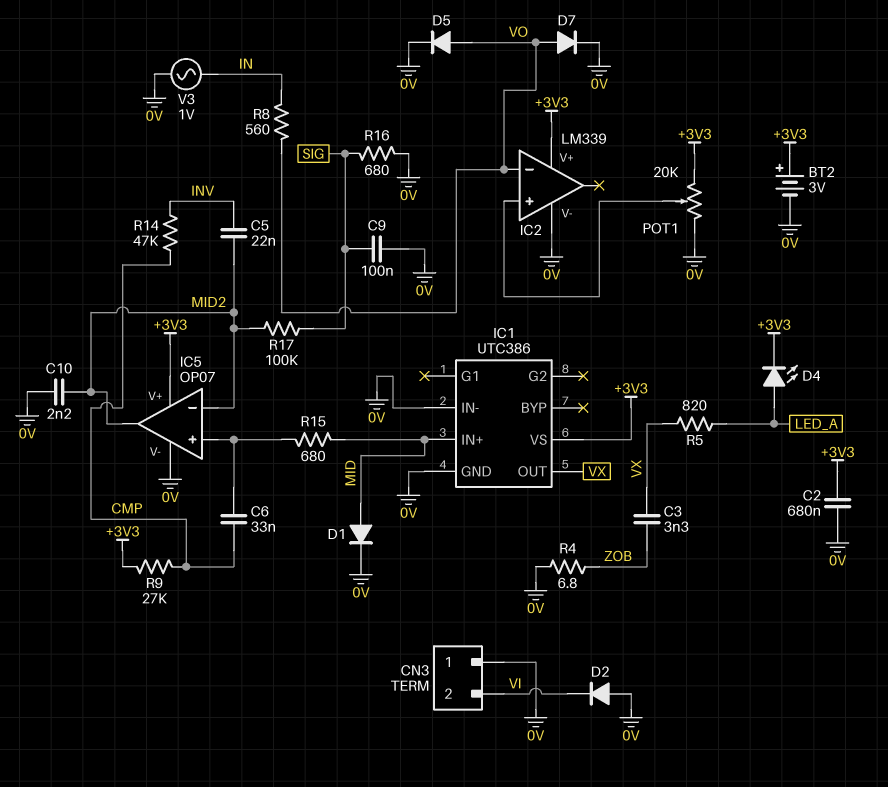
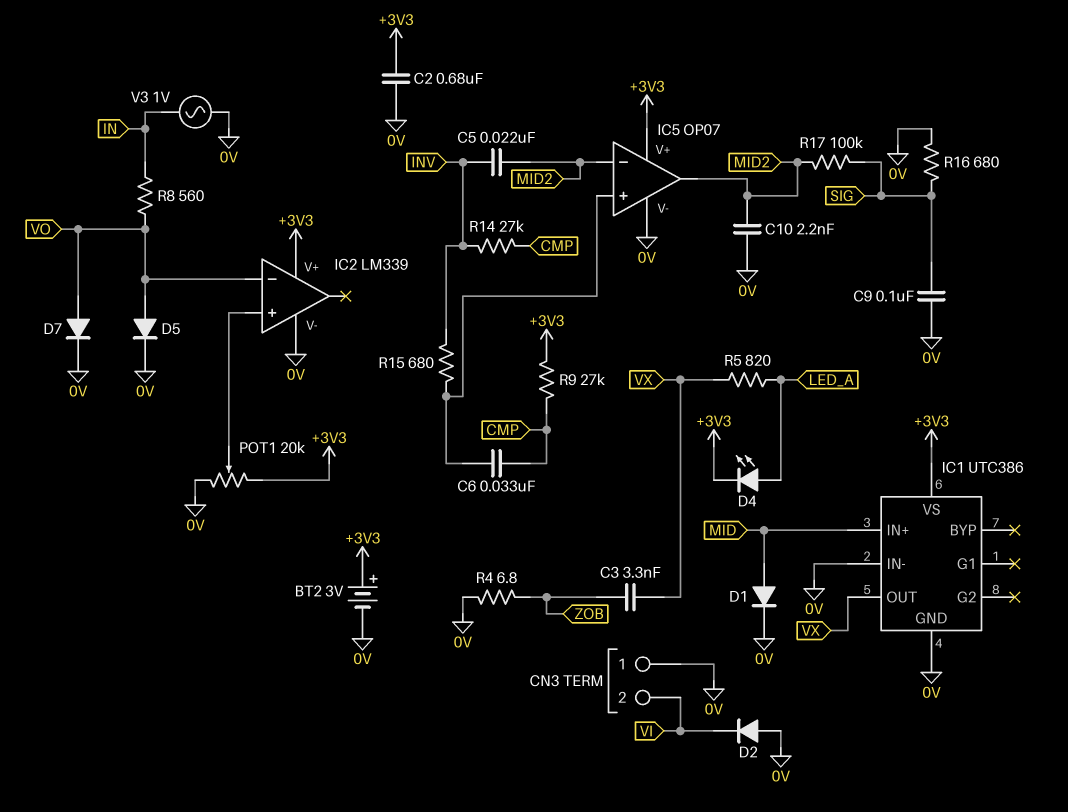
R14: 47k (CMP, INV) -> 27k (CMP, INV)
R15: 680 (IC5/in+, MID) -> 680 (IC5/in+, INV)

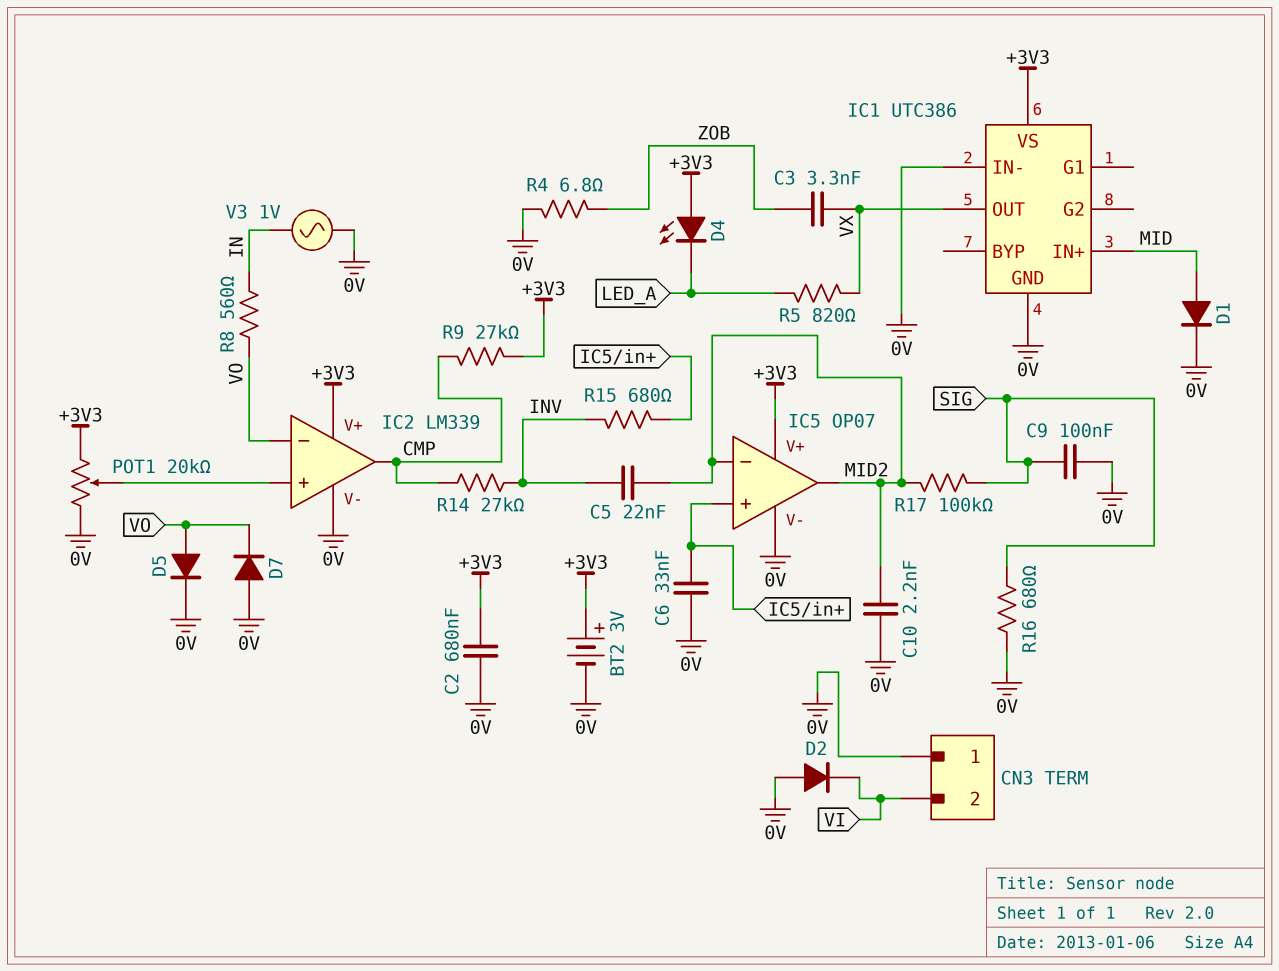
C6: 33nF (CMP, IC5/in+) -> 33nF (0V, IC5/in+)
D4: LED (A LED_A, K +3V3) -> LED (A +3V3, K LED_A)
D7: diode (A VO, K 0V) -> diode (A 0V, K VO)
IC2 pin out: none -> CMP

